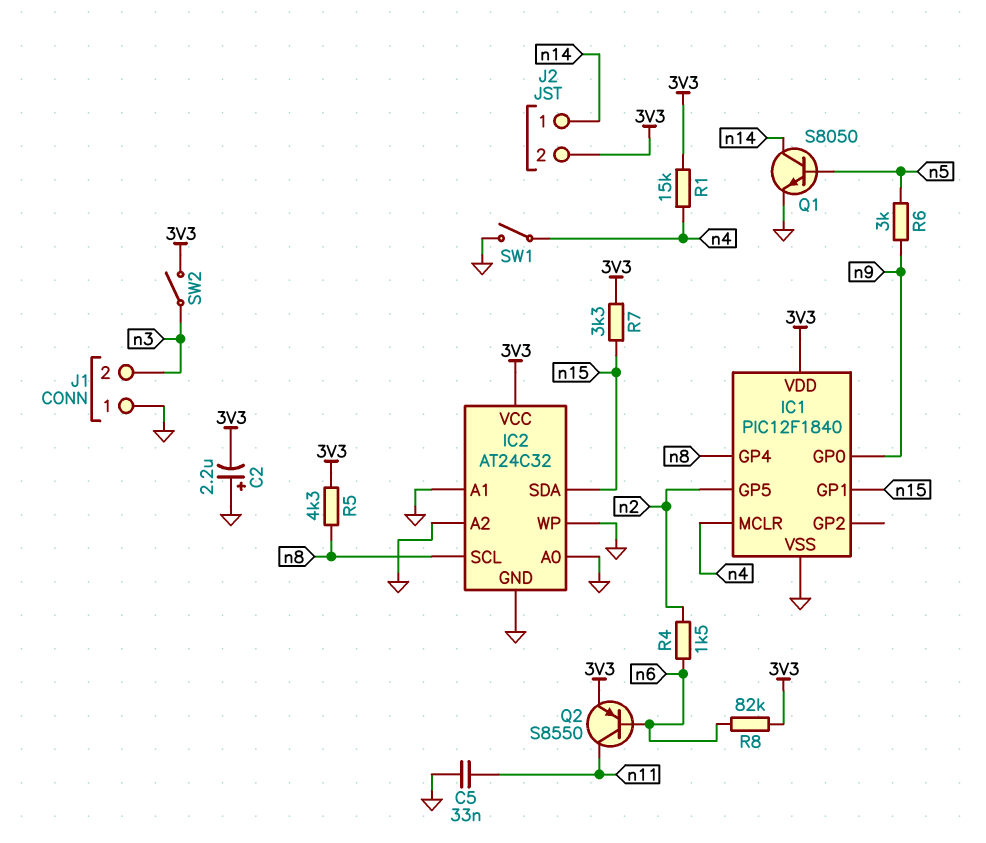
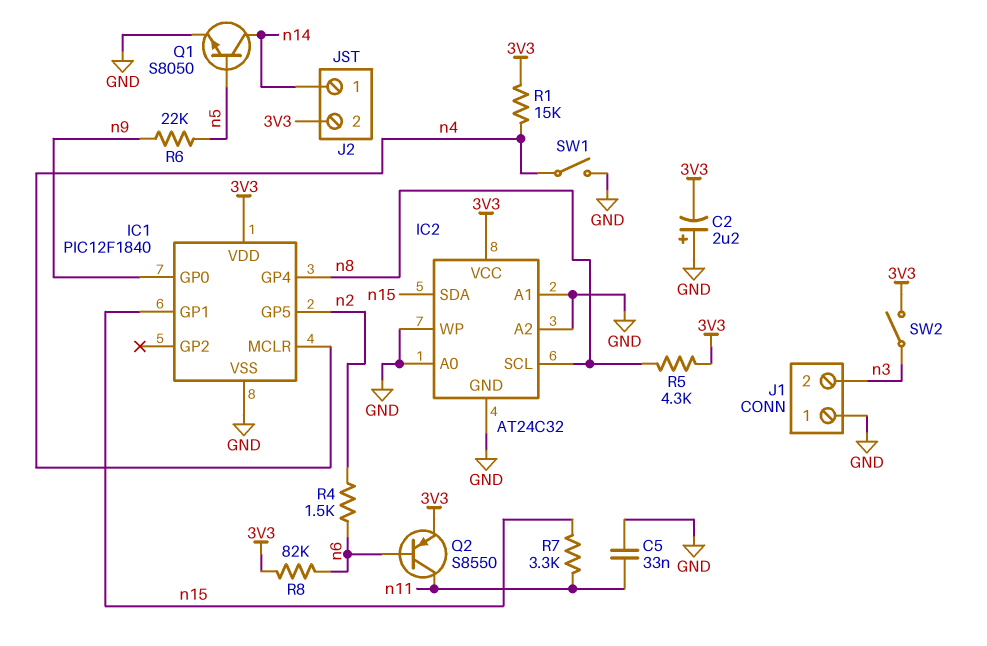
R6: 3k (n5, n9) -> 22k (n5, n9)
R7: 3.3k (3V3, n15) -> 3.3k (n11, n15)

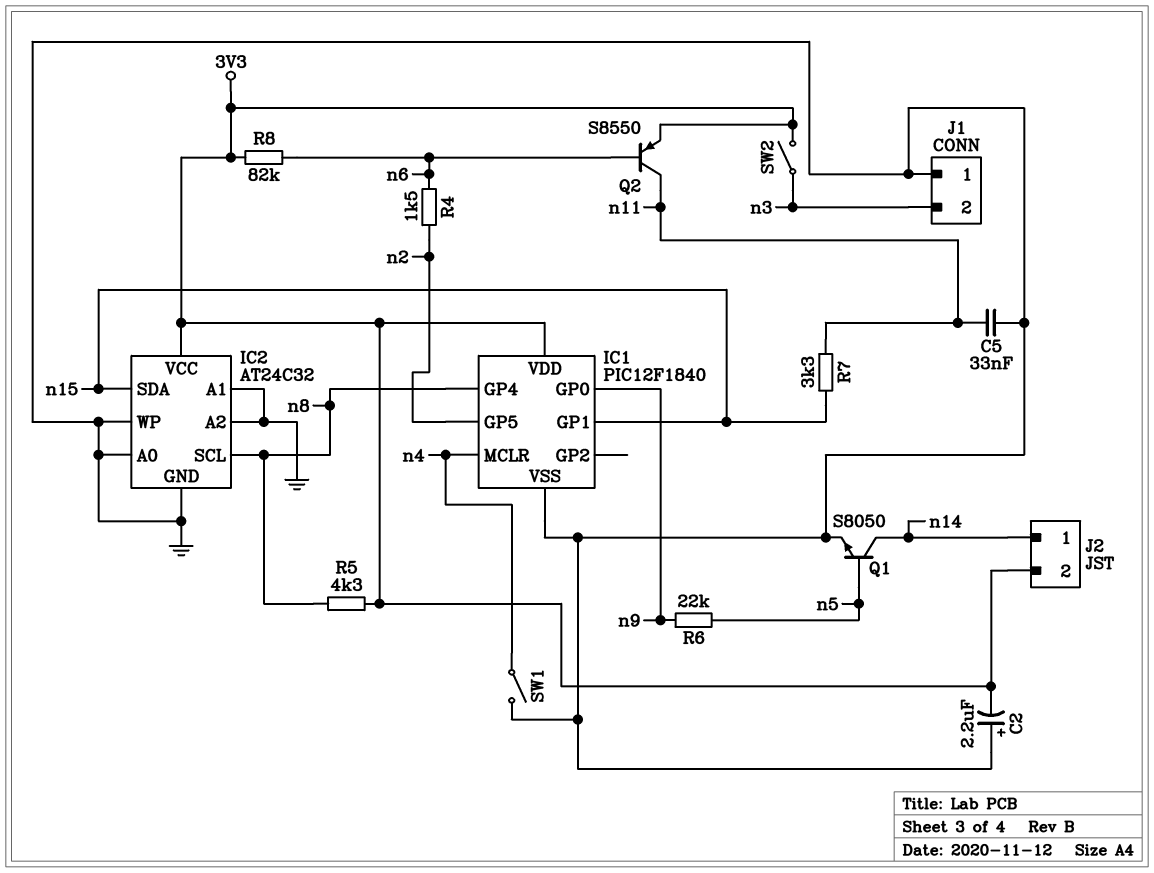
R1: 15k (3V3, n4) -> none

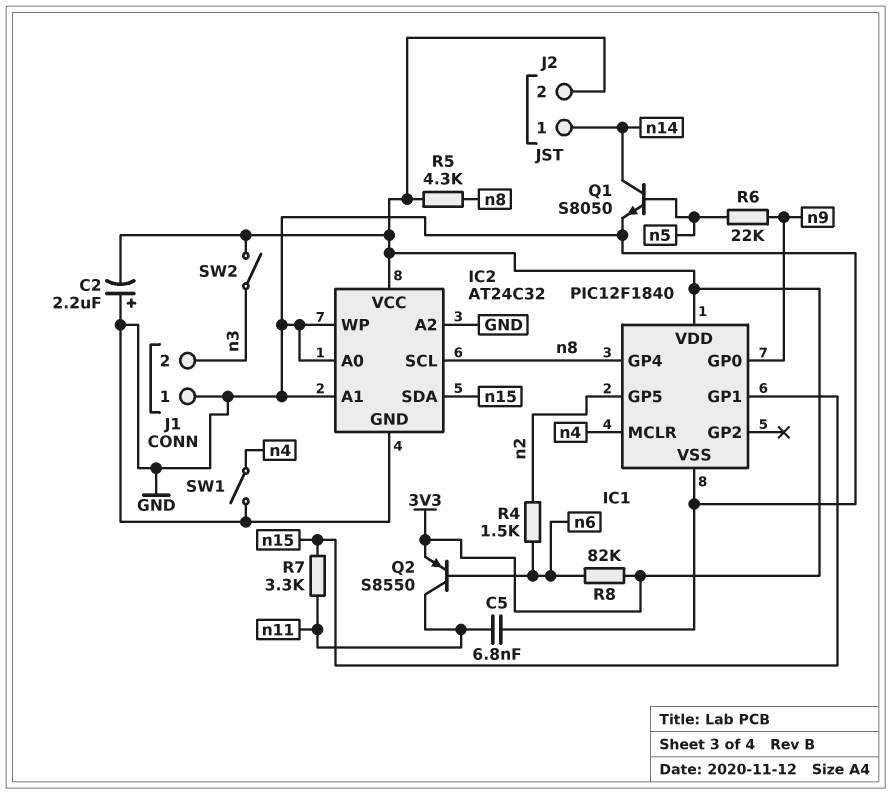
C5: 33nF (GND, n11) -> 6.8nF (GND, n11)

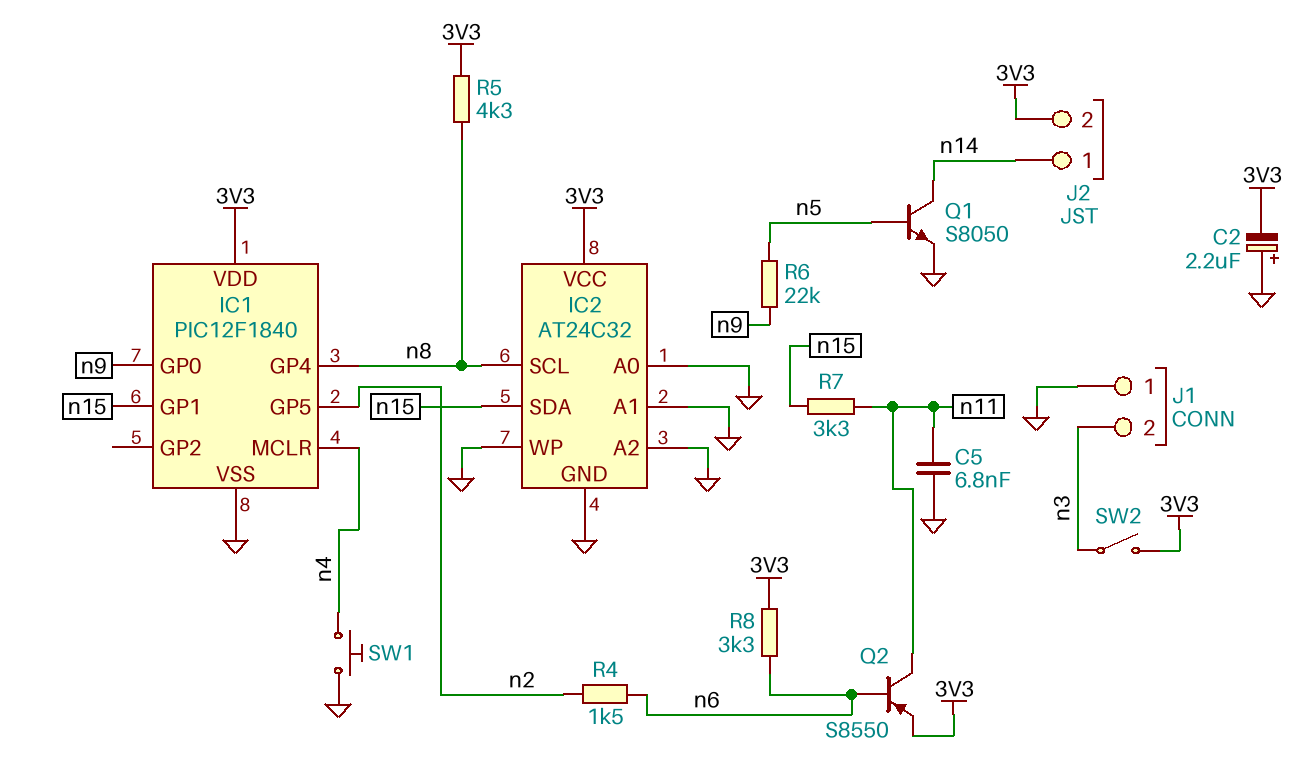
R8: 82k (3V3, n6) -> 3.3k (3V3, n6)
SW1: switch (GND, n4) -> button (GND, n4)

